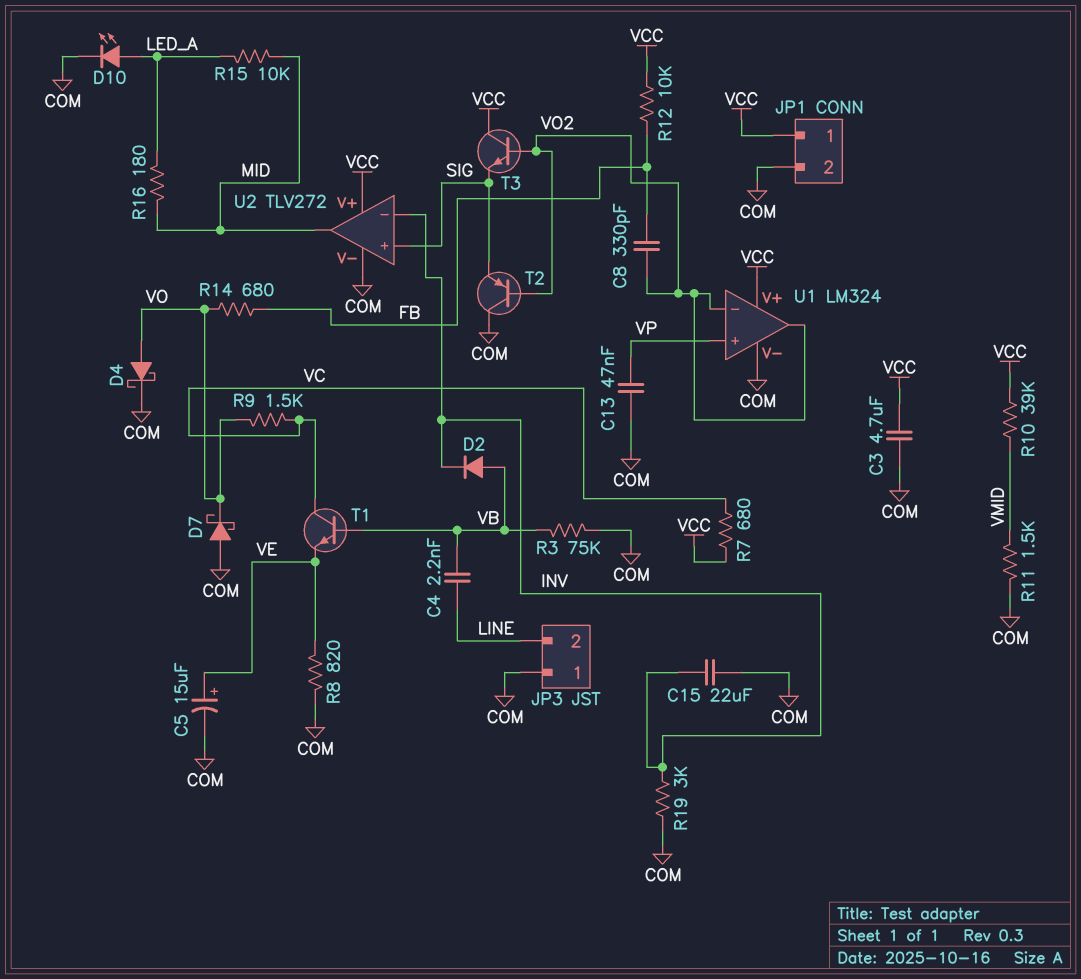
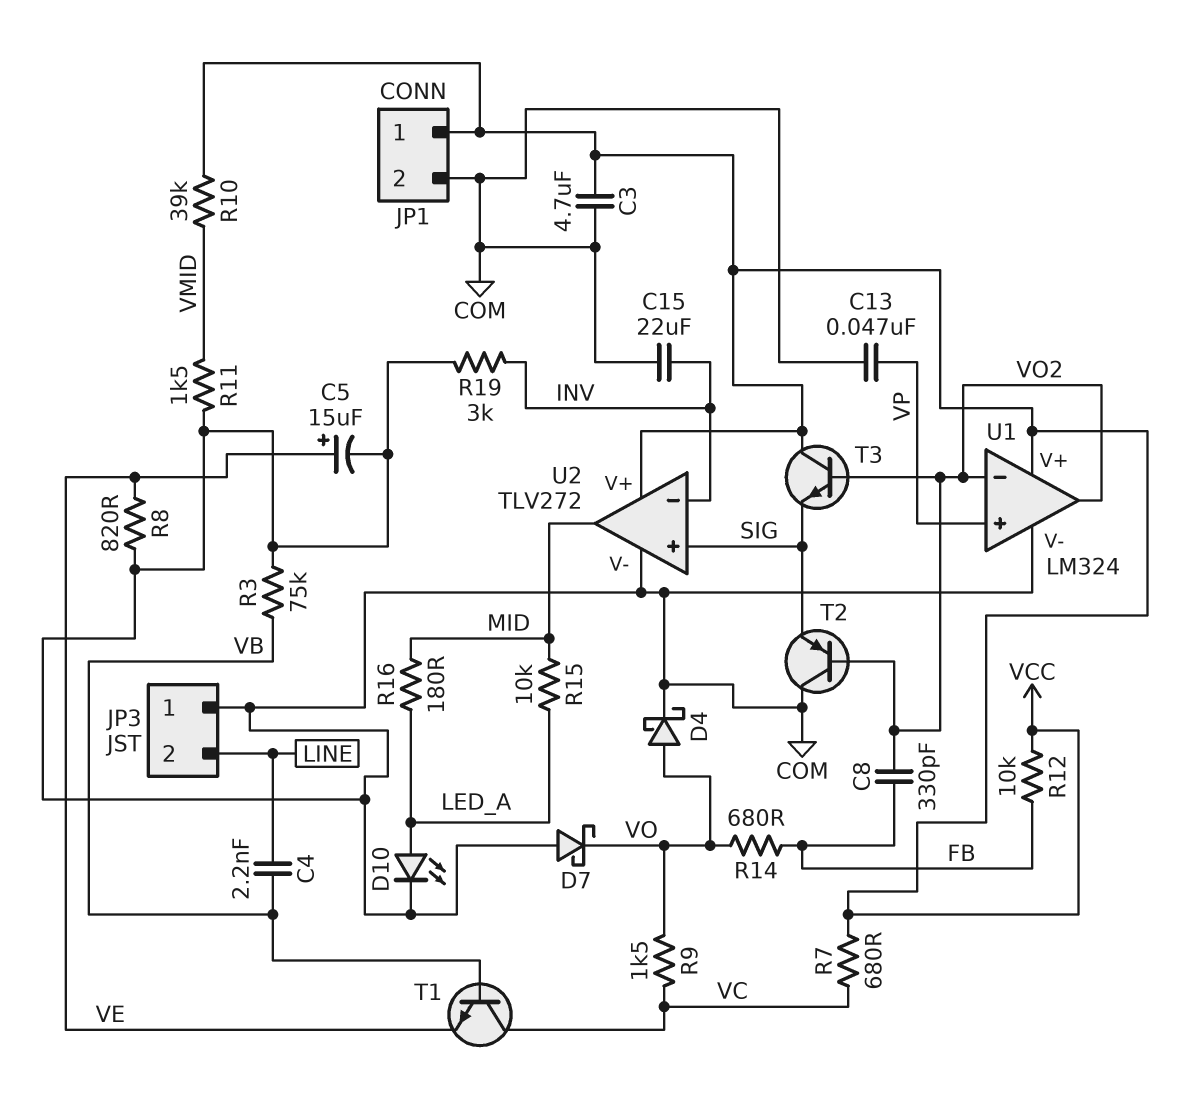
D2: diode (A VB, K INV) -> none

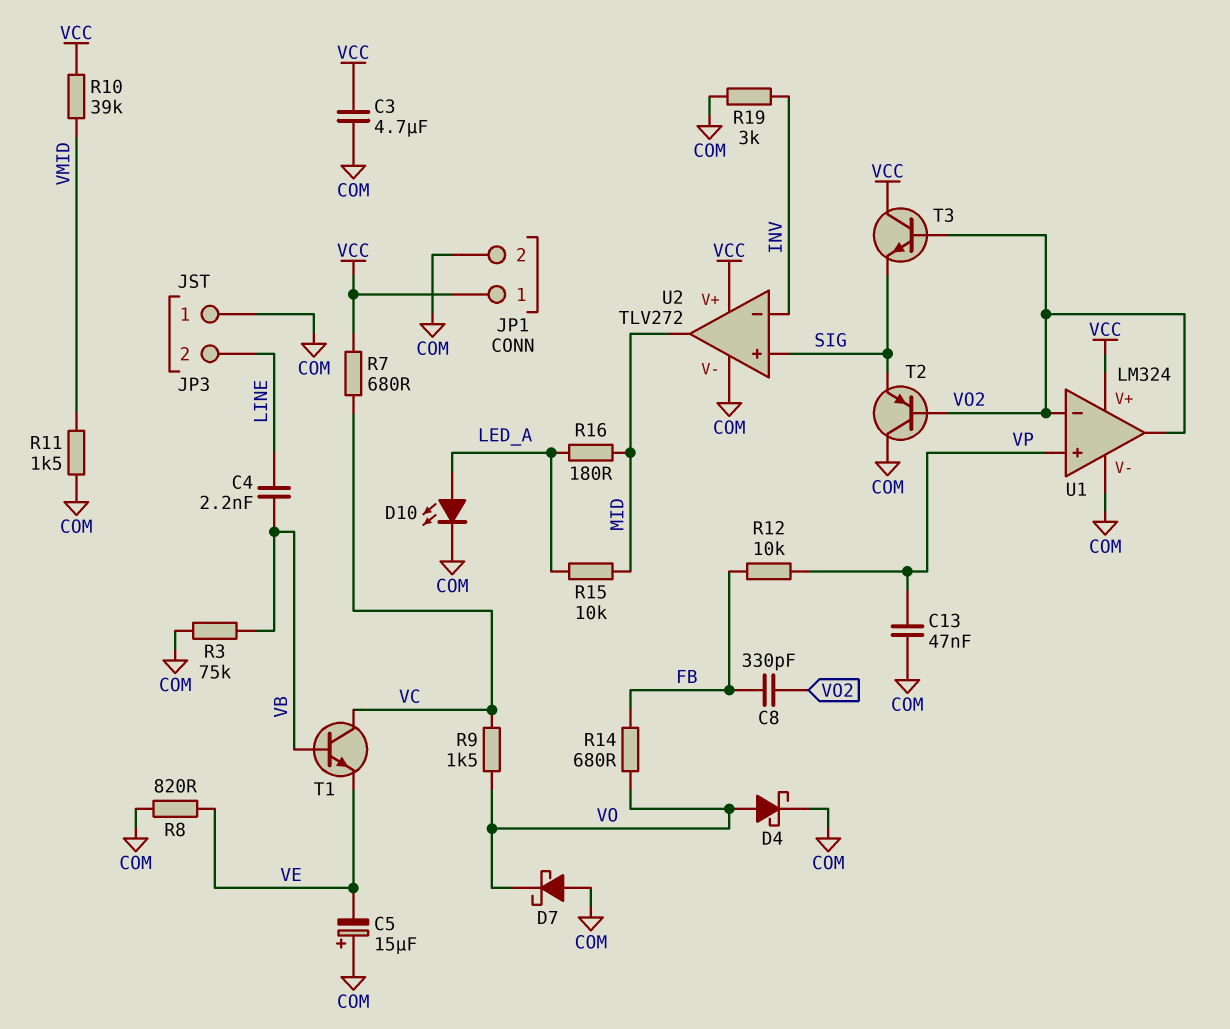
C5: 15uF (plus VE, minus COM) -> 15uF (plus COM, minus VE)
C15: 22uF (COM, INV) -> none
R12: 10k (FB, VCC) -> 10k (FB, VP)

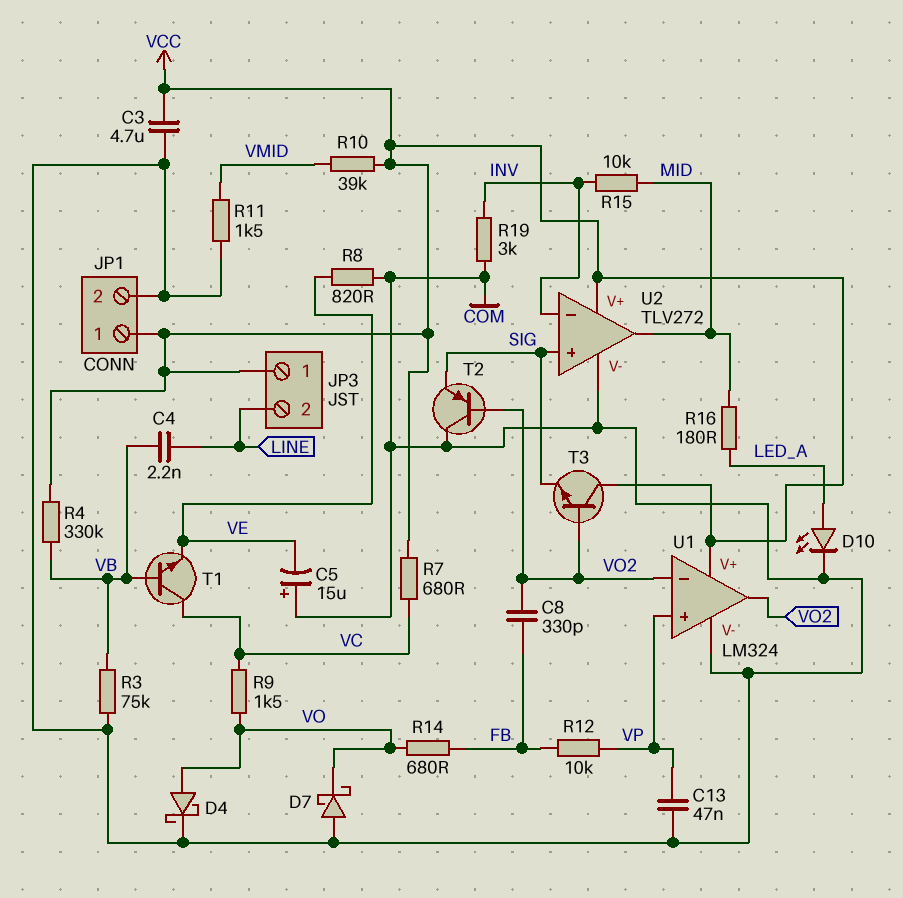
JP3 pin 1: COM -> VCC
R4: none -> 330k (VB, VCC)
R15: 10k (LED_A, MID) -> 10k (INV, MID)

